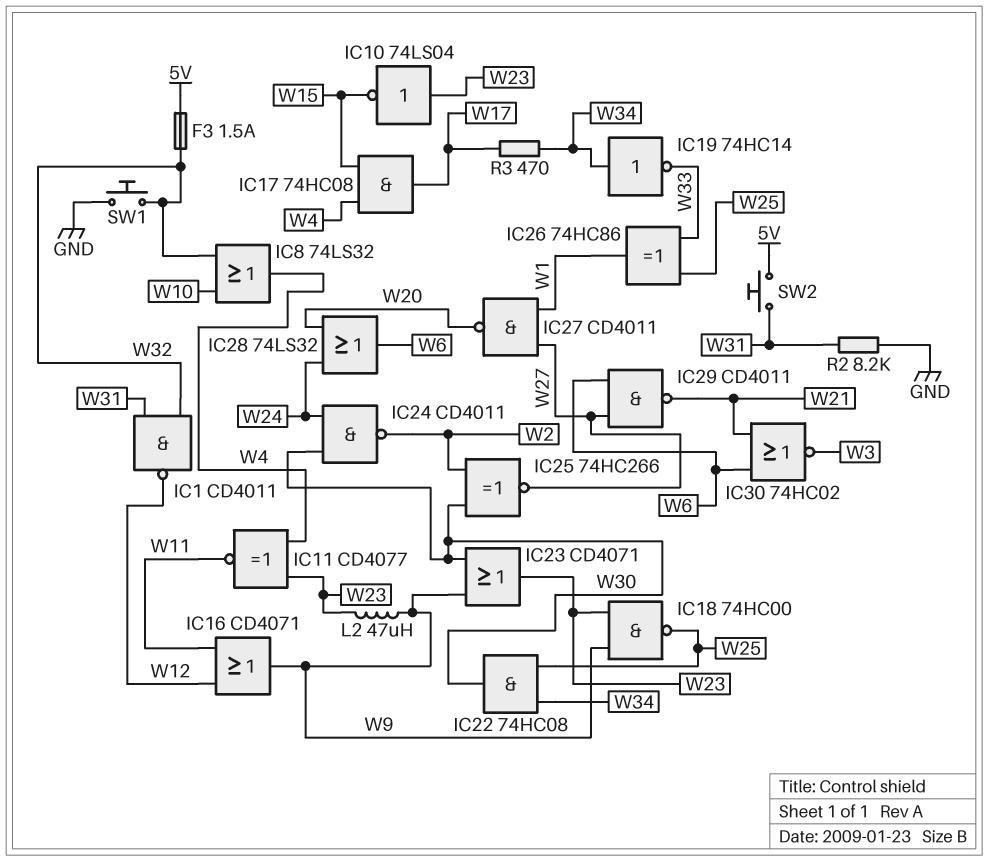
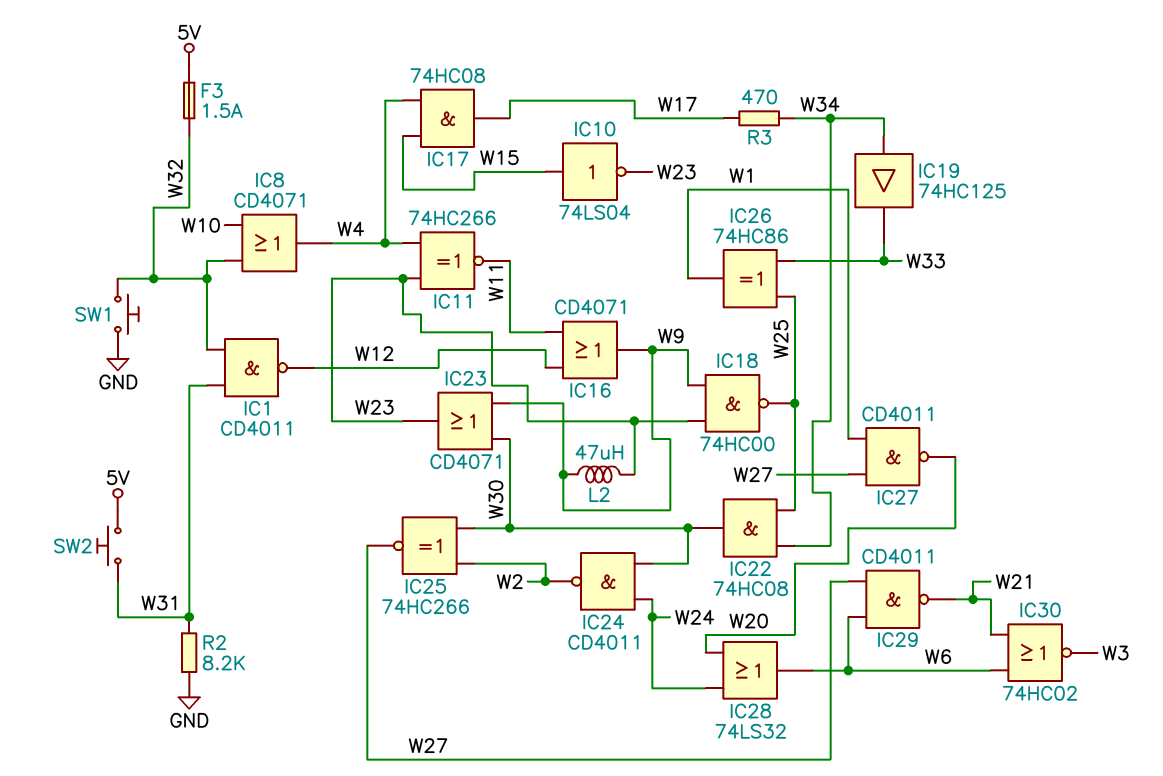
IC8: OR 74LS32 (in W10, in W32, out W4) -> OR CD4071 (in W10, in W32, out W4)
IC10: NOT 74LS04 (in W23, out W15) -> NOT 74LS04 (in W15, out W23)
IC11: XNOR CD4077 (in W4, in W23, out W11) -> XNOR 74HC266 (in W4, in W23, out W11)
IC19: NOT 74HC14 (in W34, out W33) -> buffer 74HC125 (in W34, out W33)

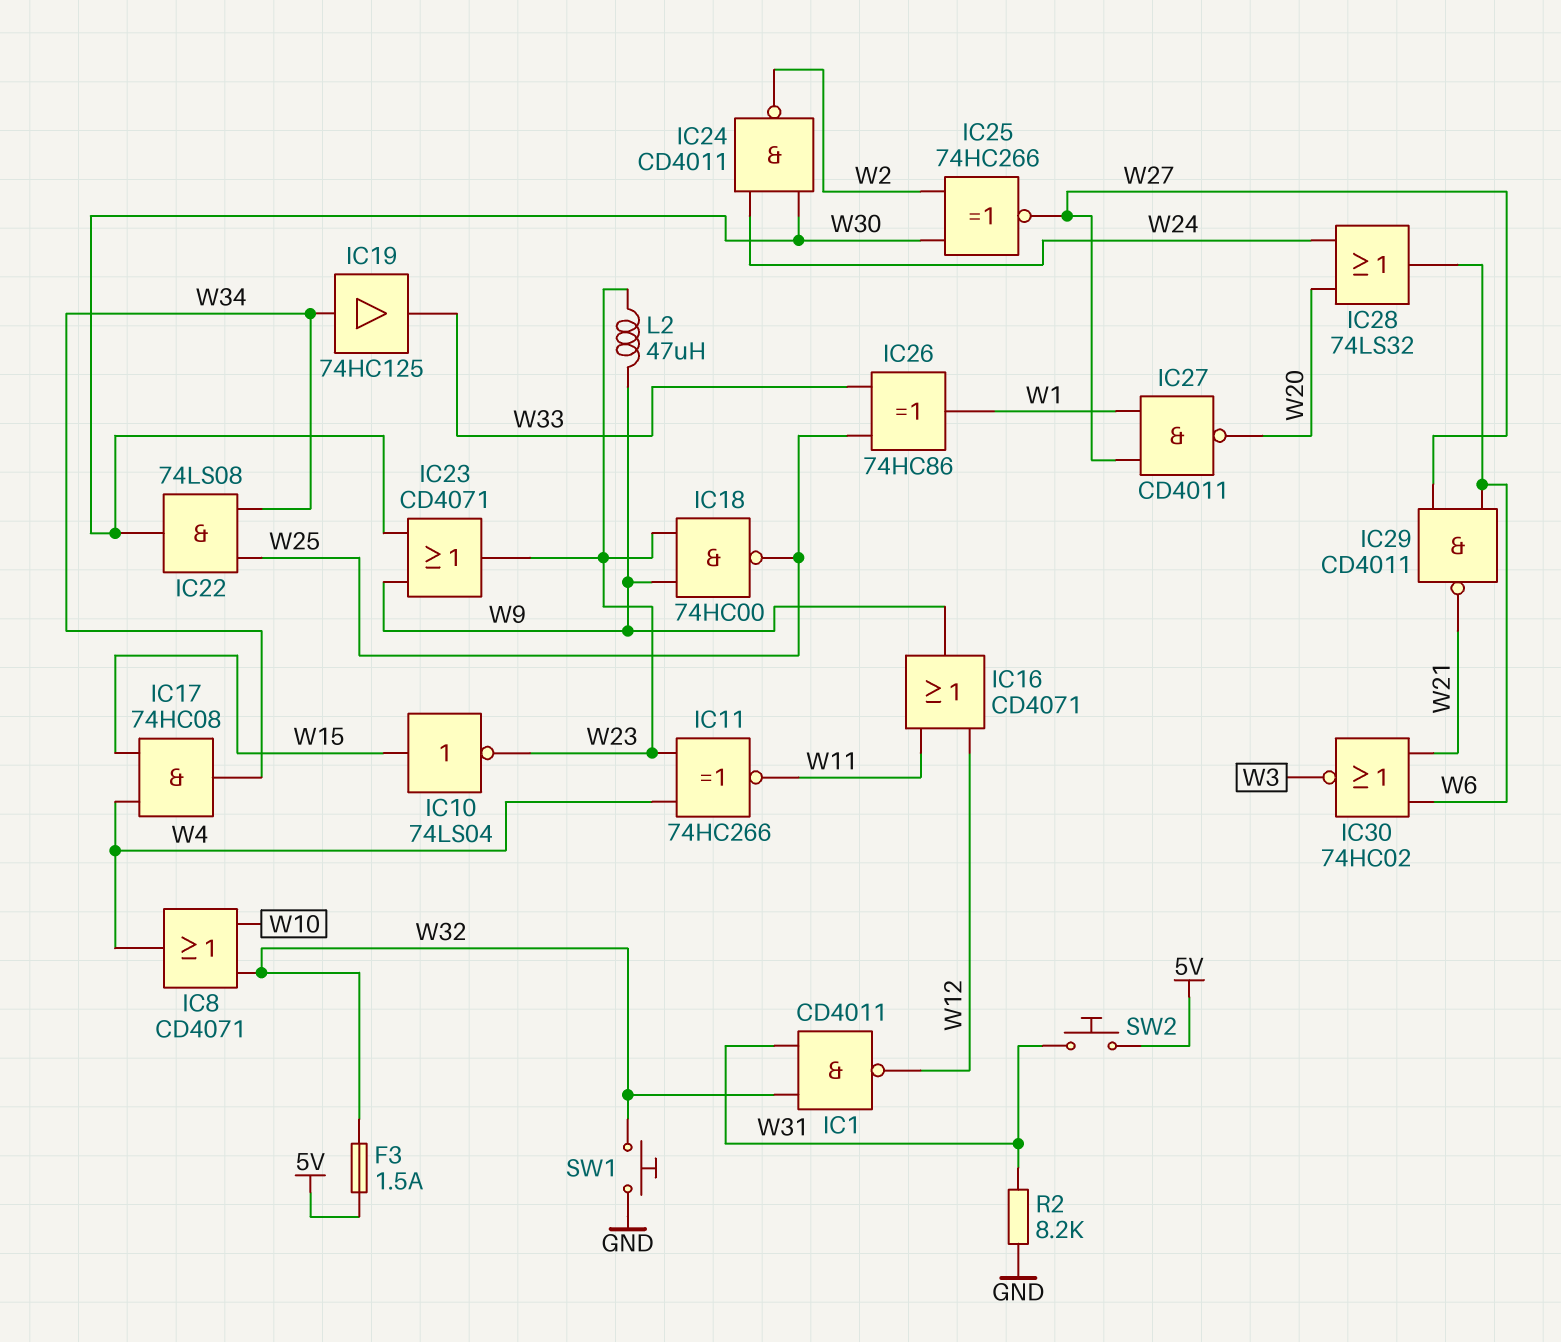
IC17: AND 74HC08 (in W4, in W15, out W17) -> AND 74HC08 (in W4, in W15, out W34)
IC22: AND 74HC08 (in W25, in W34, out W30) -> AND 74LS08 (in W25, in W34, out W30)
R3: 470 (W17, W34) -> none

